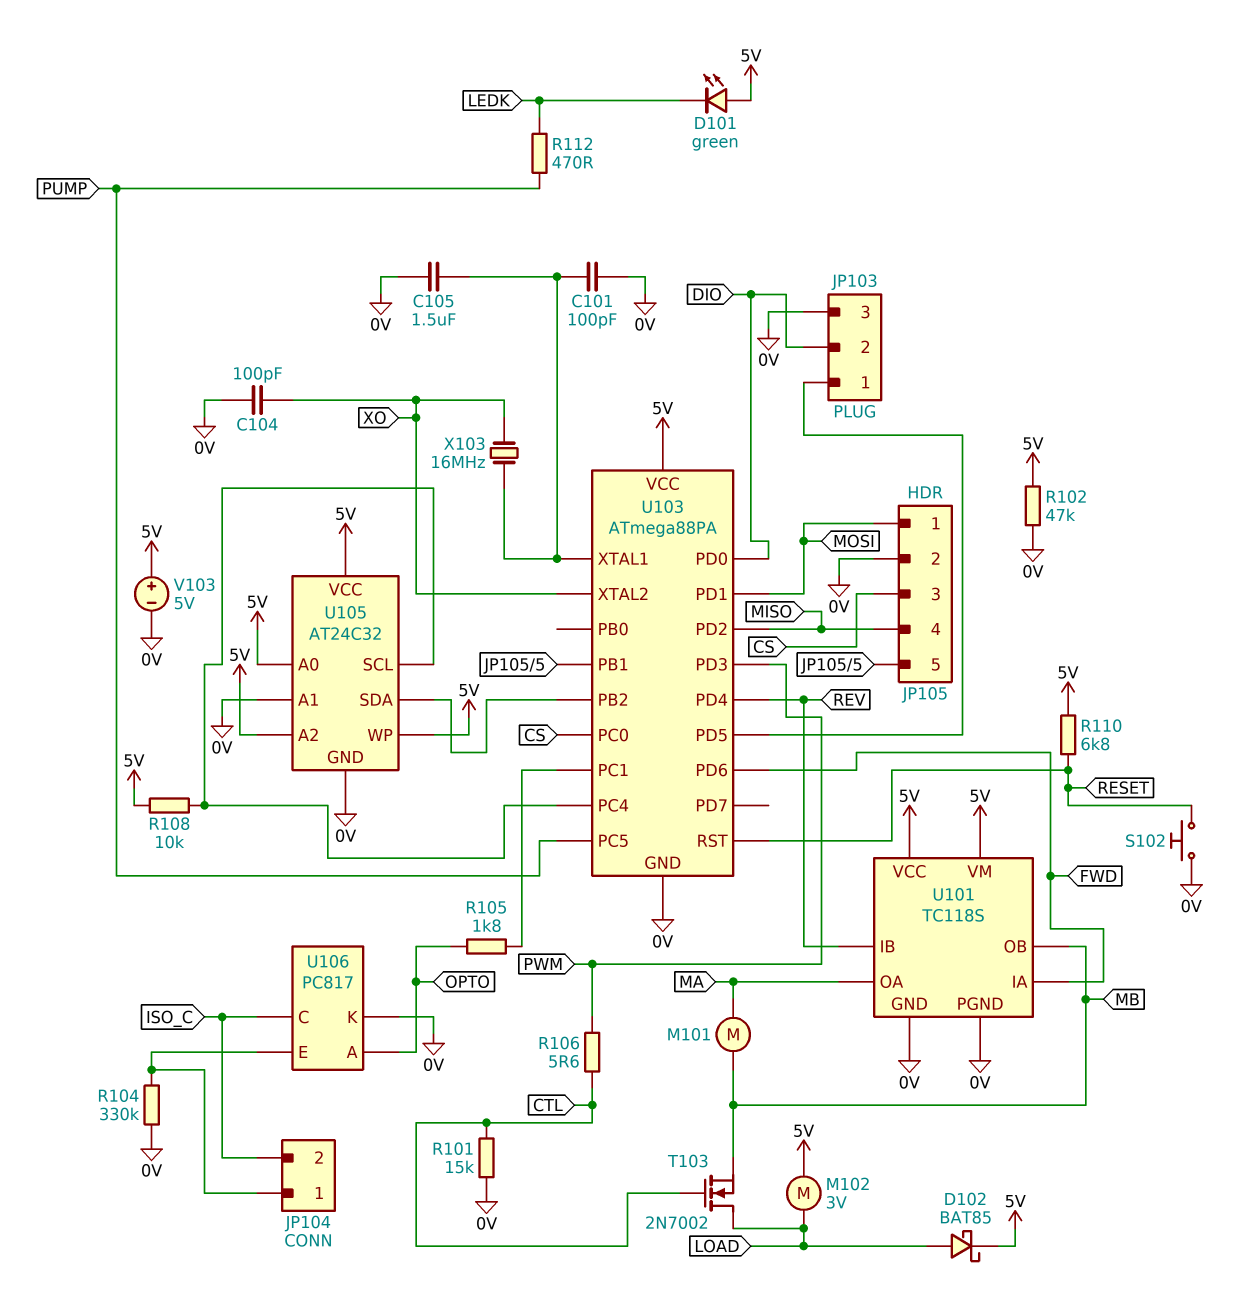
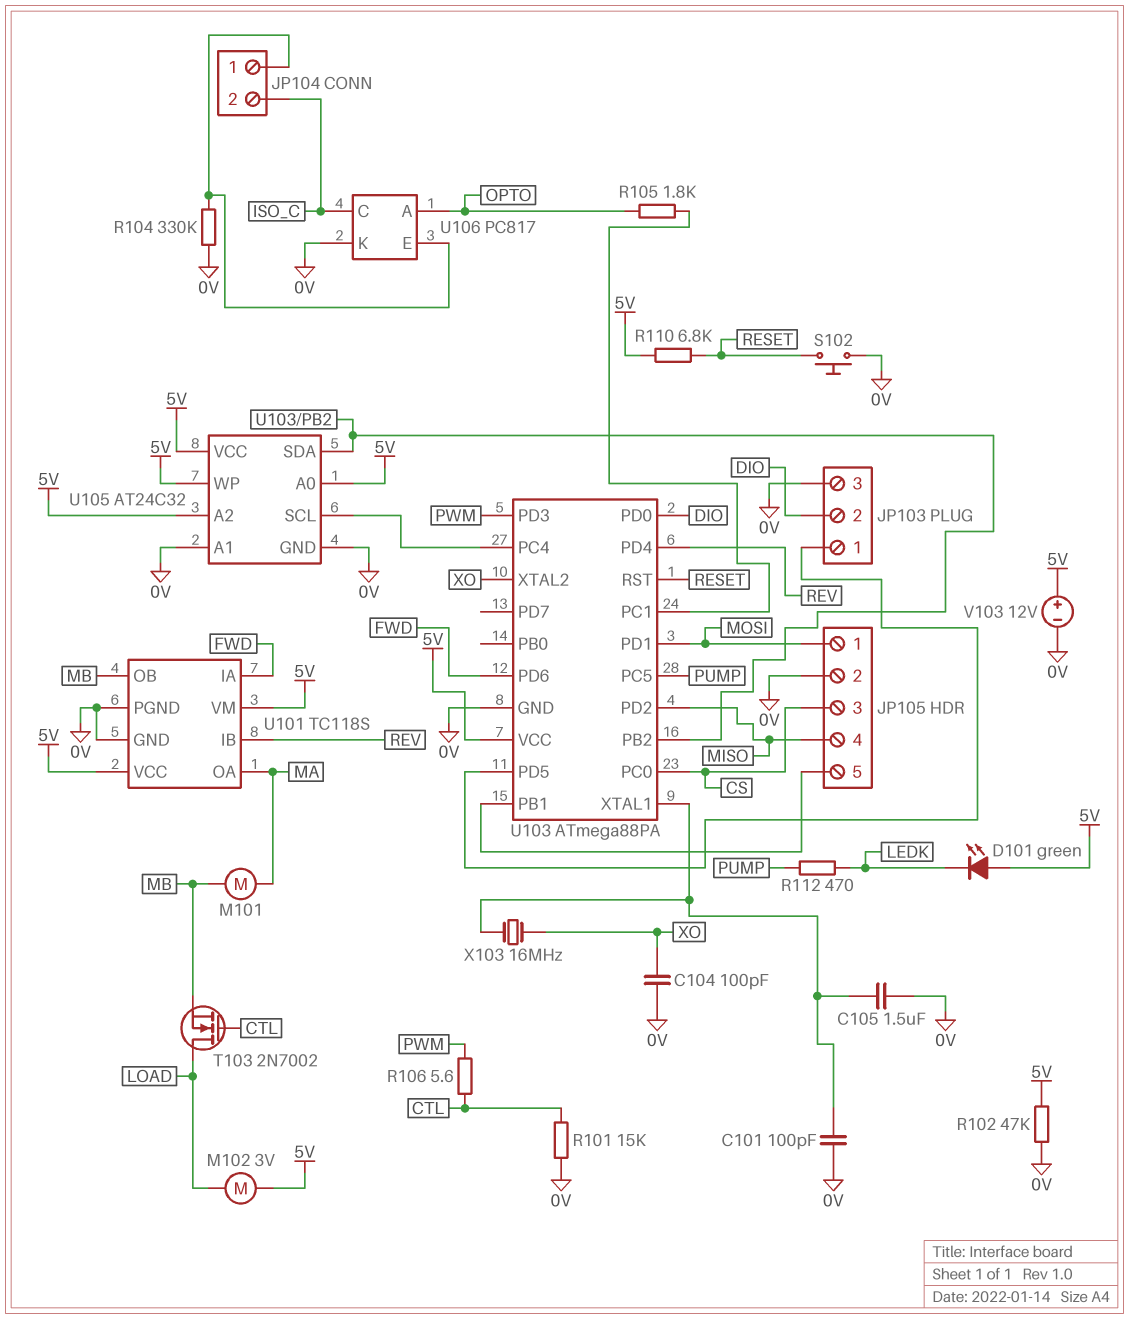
D102: schottky BAT85 (A LOAD, K 5V) -> none
R108: 10k (5V, U103/PC4) -> none
V103: 5V (plus 5V, minus 0V) -> 12V (plus 5V, minus 0V)

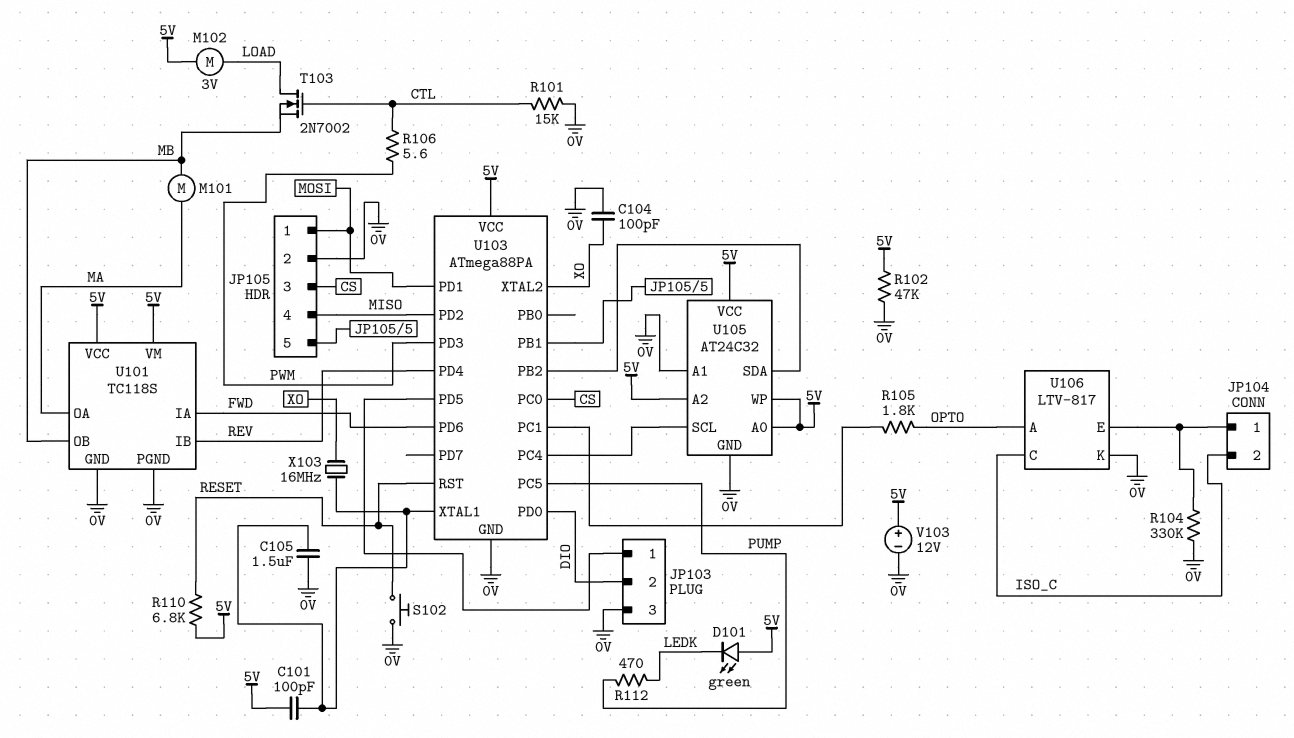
C101: 100pF (0V, U103/XTAL1) -> 100pF (5V, U103/XTAL1)
U106: PC817 -> LTV-817

